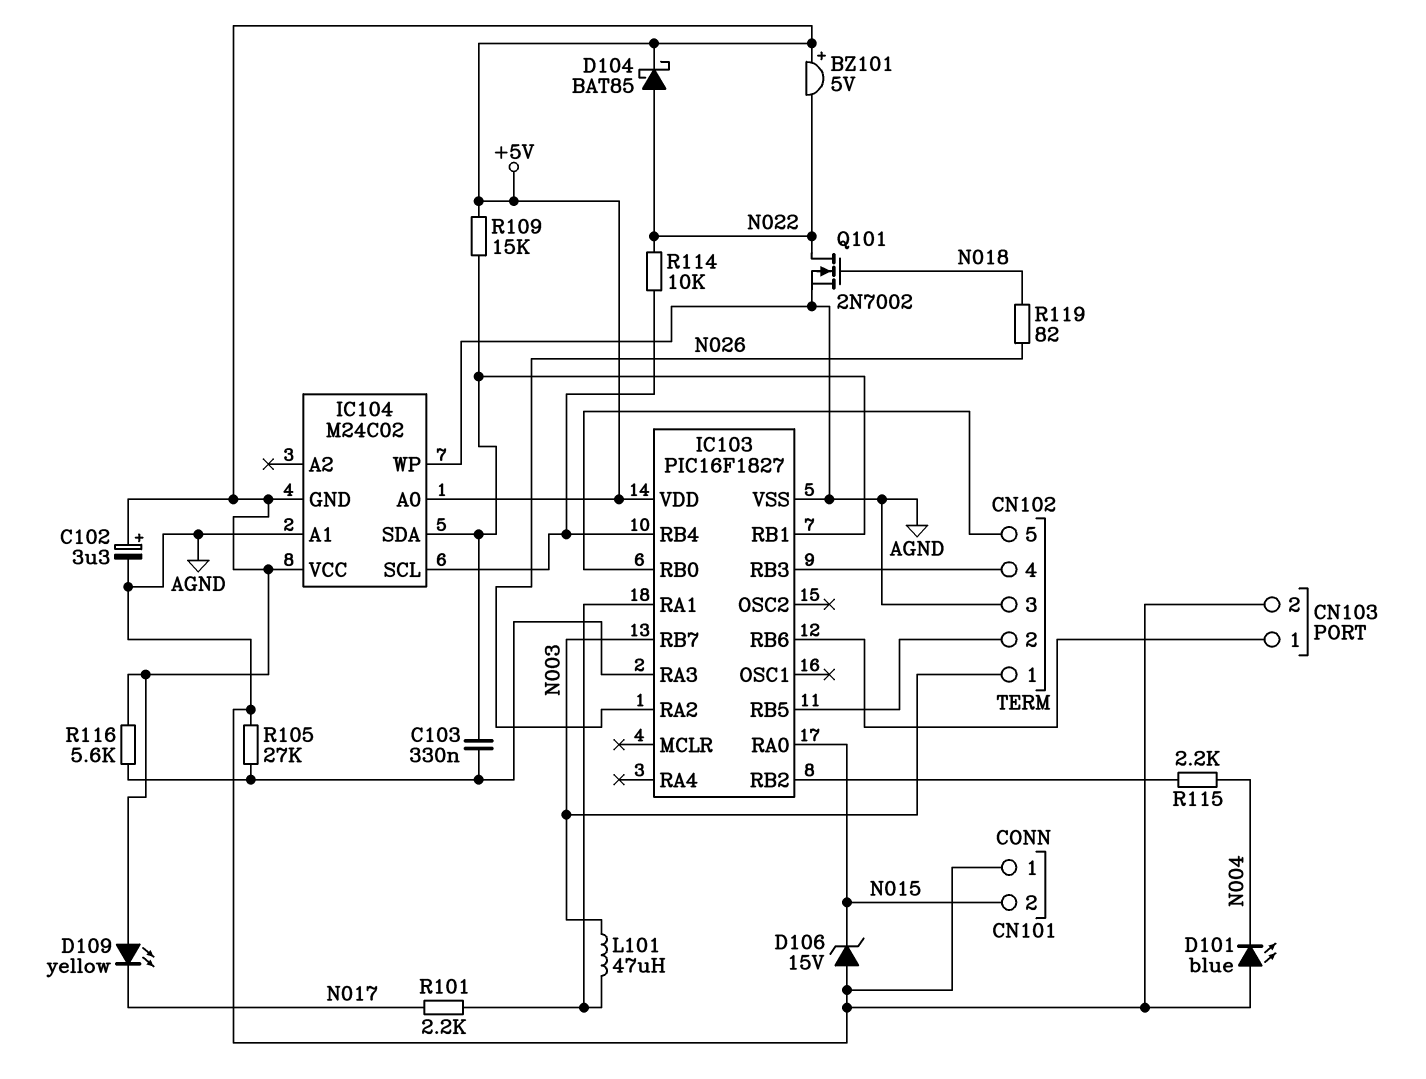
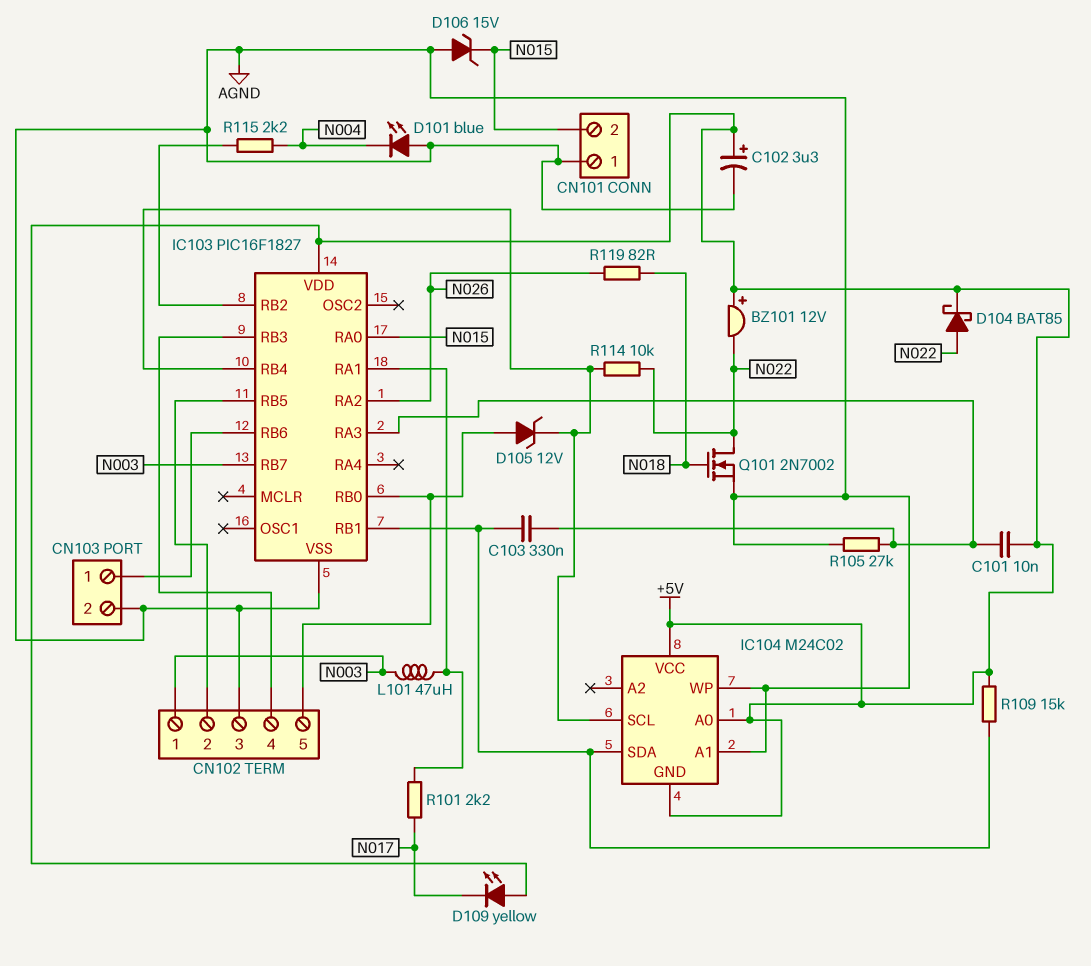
BZ101: buzzer 5V (plus +5V, minus N022) -> buzzer 12V (plus +5V, minus N022)
C101: none -> 10nF (+5V, IC103/RA3)
D105: none -> zener 12V (A CN102/5, K IC103/RB4)
R116: 5.6k (+5V, IC103/RA3) -> none

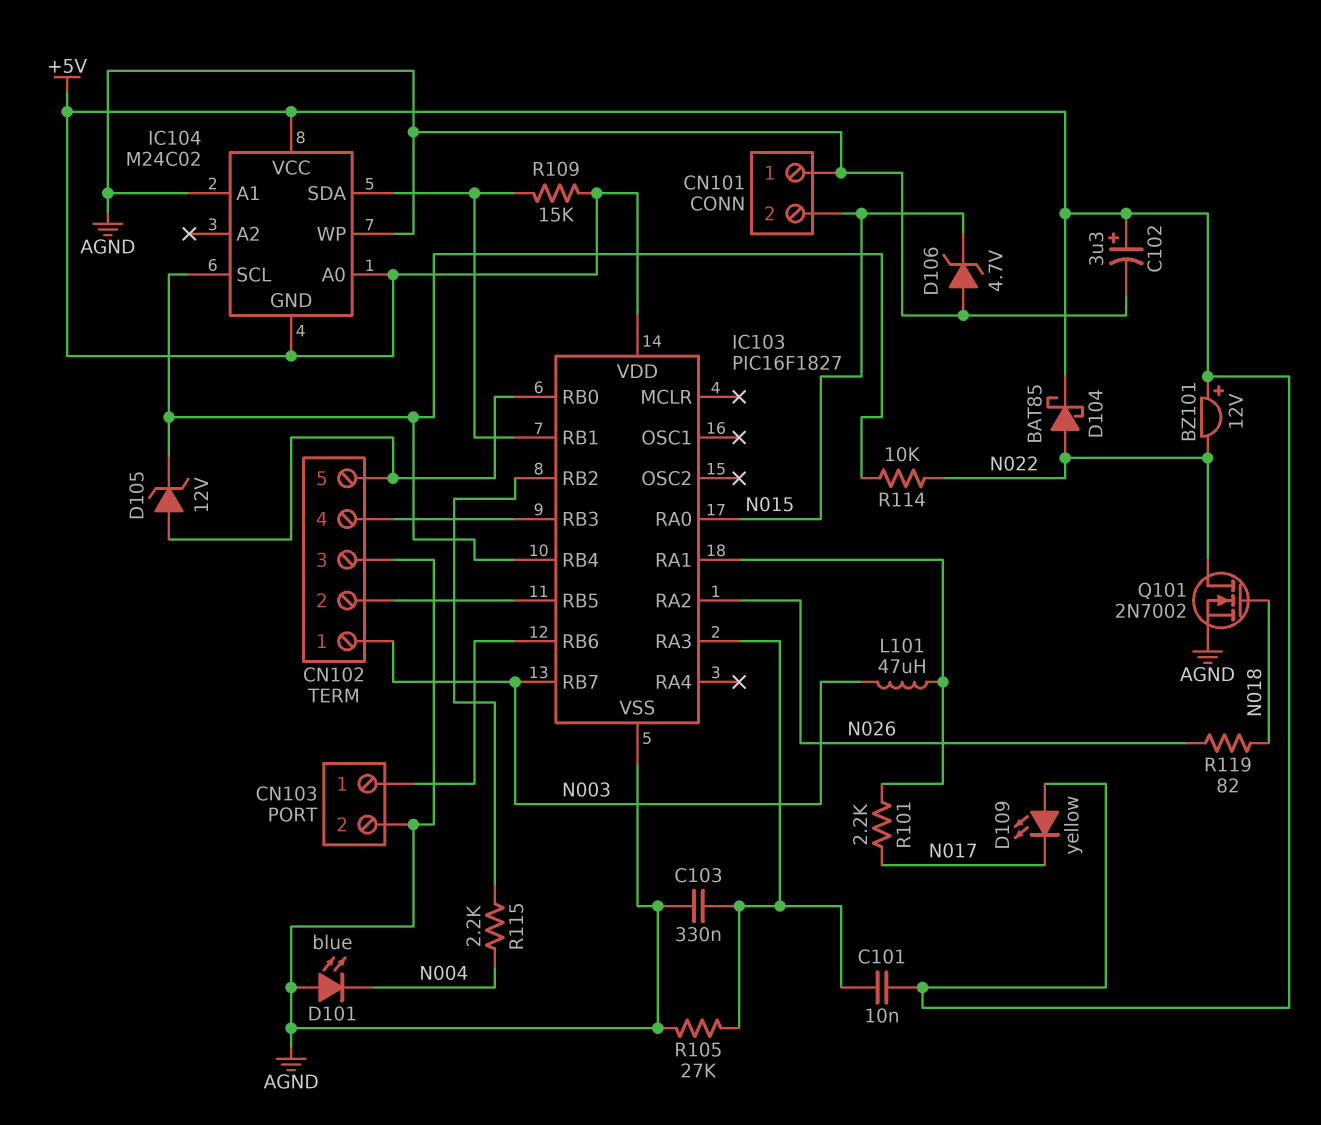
C103: 330nF (IC103/RA3, IC103/RB1) -> 330nF (AGND, IC103/RA3)
D106: zener 15V (A AGND, K N015) -> zener 4.7V (A AGND, K N015)

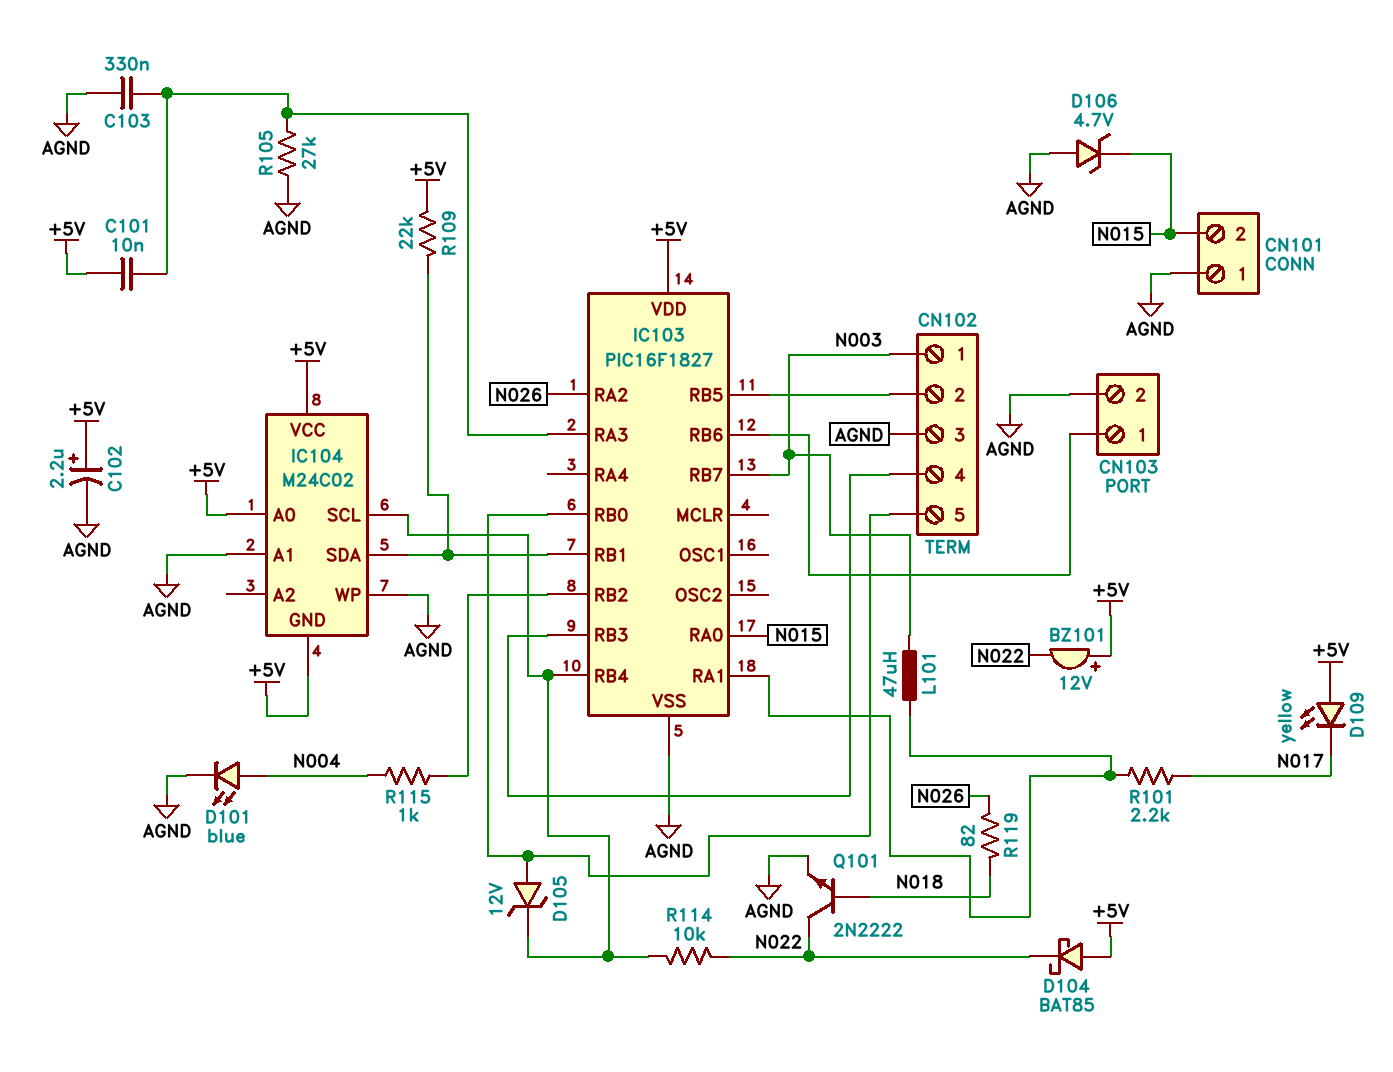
C102: 3.3uF (plus +5V, minus AGND) -> 2.2uF (plus +5V, minus AGND)
D101: LED blue (A AGND, K N004) -> LED blue (A N004, K AGND)
D104: schottky BAT85 (A N022, K +5V) -> schottky BAT85 (A +5V, K N022)
Q101: NMOS 2N7002 (G N018, D N022, S AGND) -> NPN 2N2222 (B N018, C N022, E AGND)
R109: 15k (+5V, IC103/RB1) -> 22k (+5V, IC103/RB1)
R115: 2.2k (IC103/RB2, N004) -> 1k (IC103/RB2, N004)

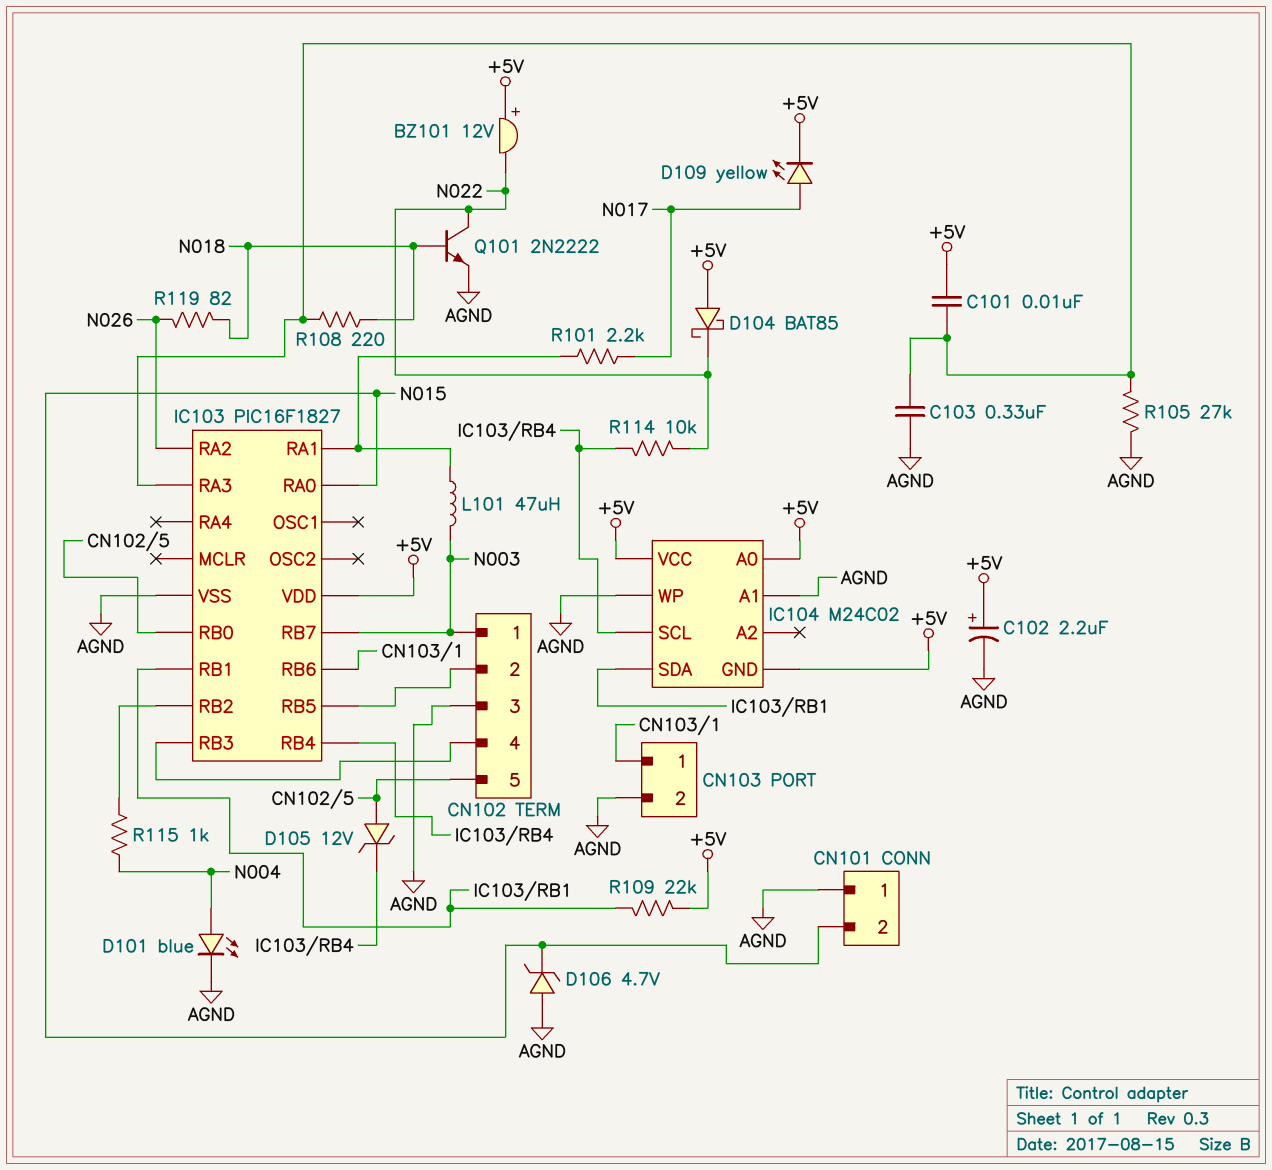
D109: LED yellow (A +5V, K N017) -> LED yellow (A N017, K +5V)
R108: none -> 220 (IC103/RA3, N018)

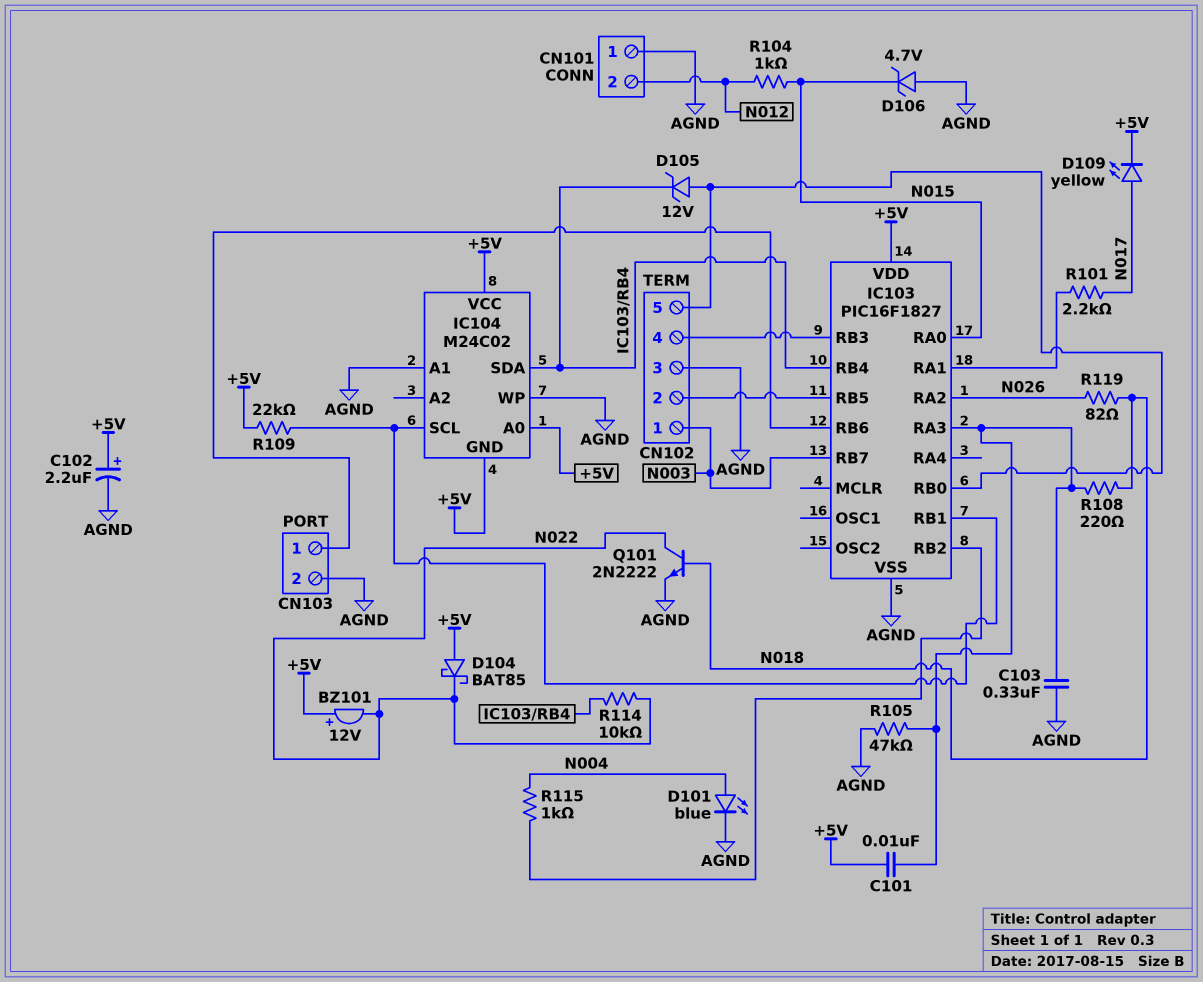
CN101 pin 2: N015 -> N012
IC104 pin SCL: IC103/RB4 -> IC103/RB1
IC104 pin SDA: IC103/RB1 -> IC103/RB4
L101: 47uH (IC103/RA1, N003) -> none
R104: none -> 1k (N012, N015)
R105: 27k (AGND, IC103/RA3) -> 47k (AGND, IC103/RA3)

